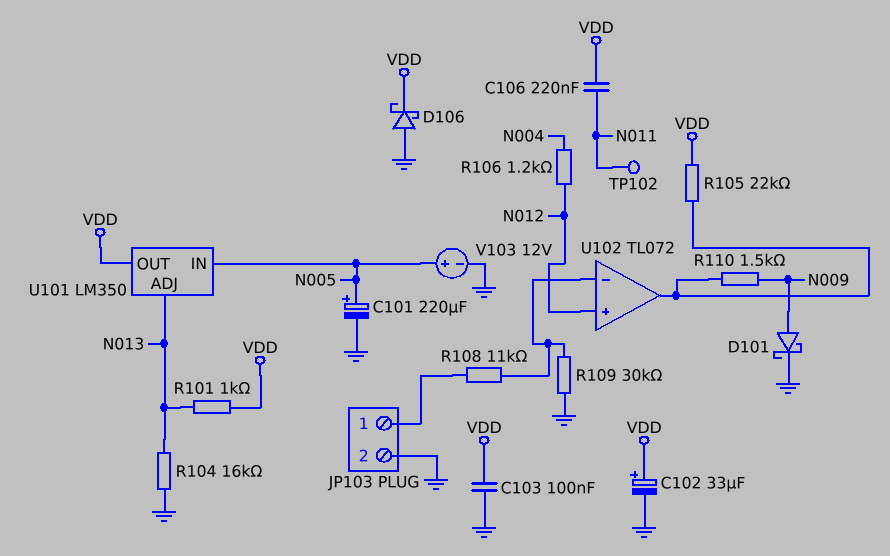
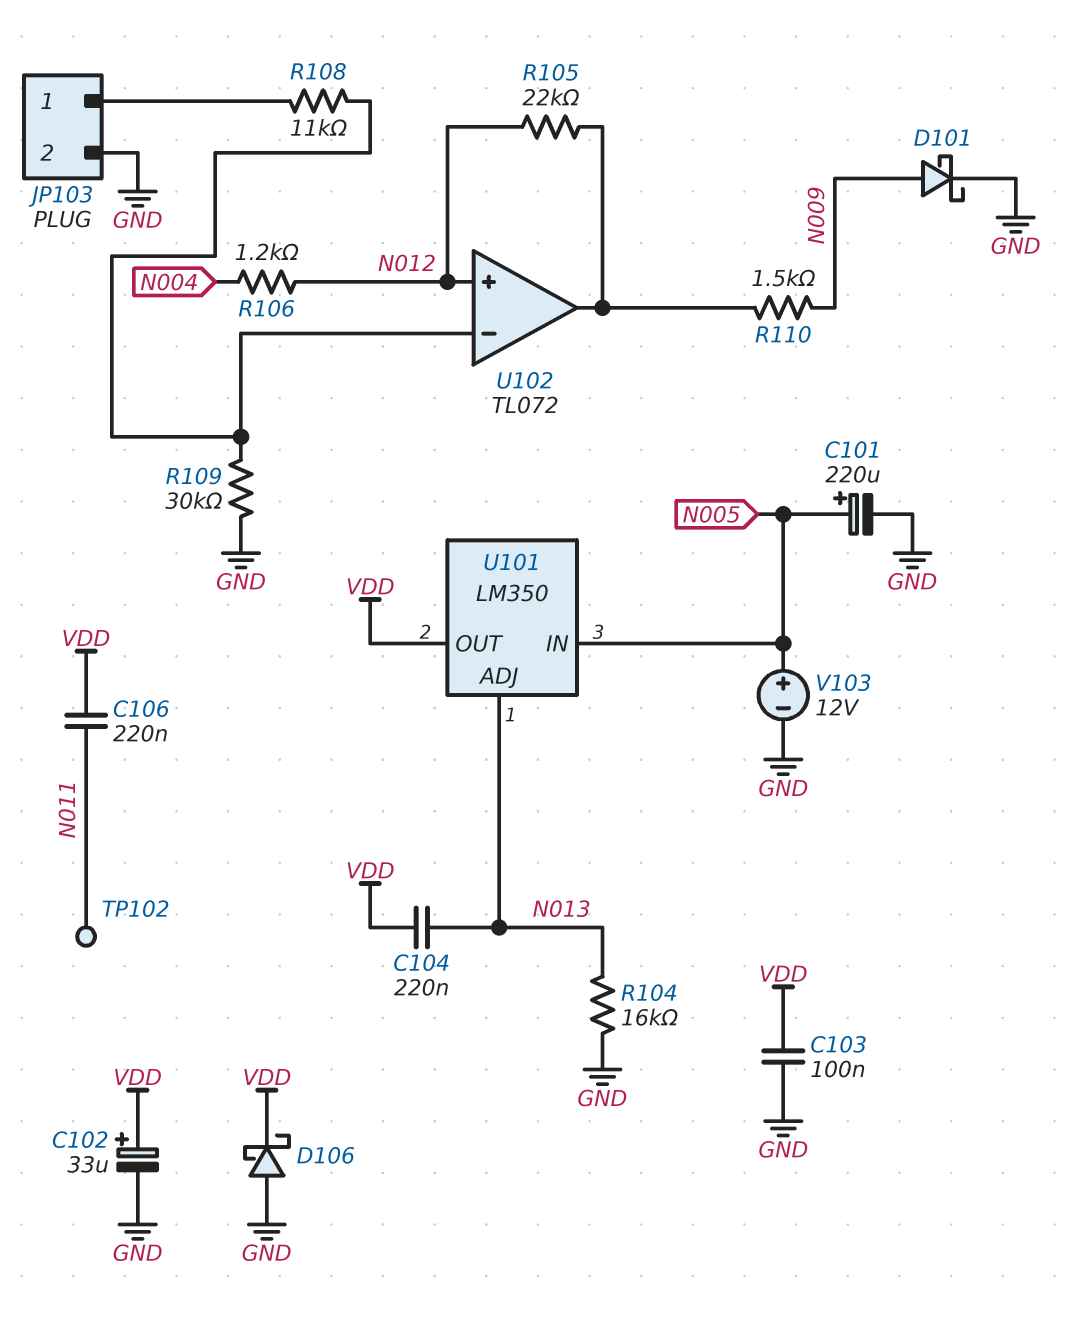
C104: none -> 220nF (N013, VDD)
R101: 1k (N013, VDD) -> none
R105: 22k (U102/out, VDD) -> 22k (N012, U102/out)

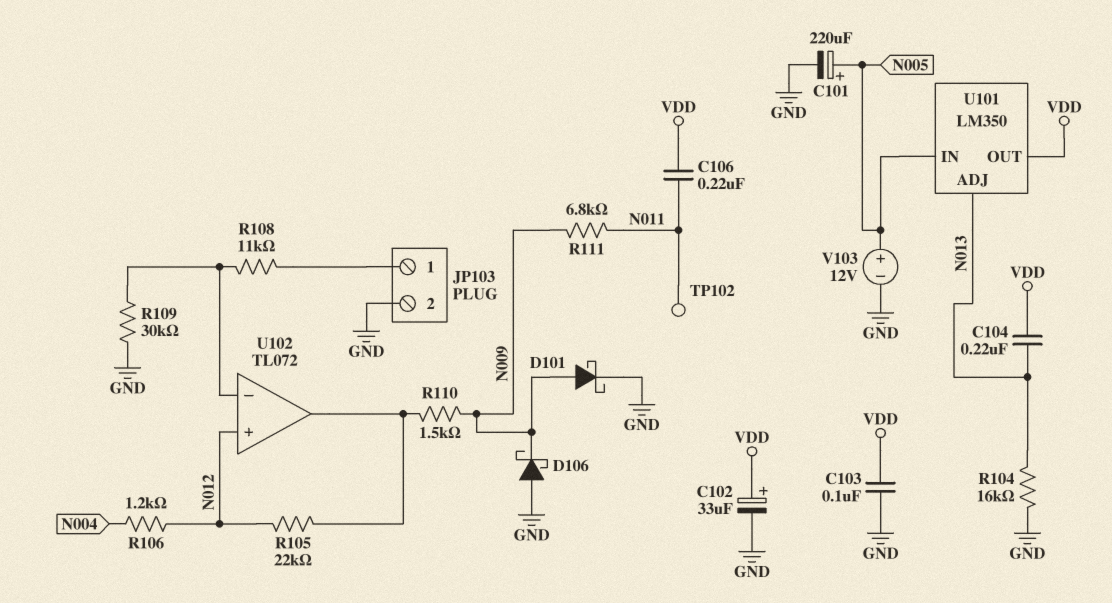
D106: schottky (A GND, K VDD) -> schottky (A GND, K N009)
R111: none -> 6.8k (N009, N011)

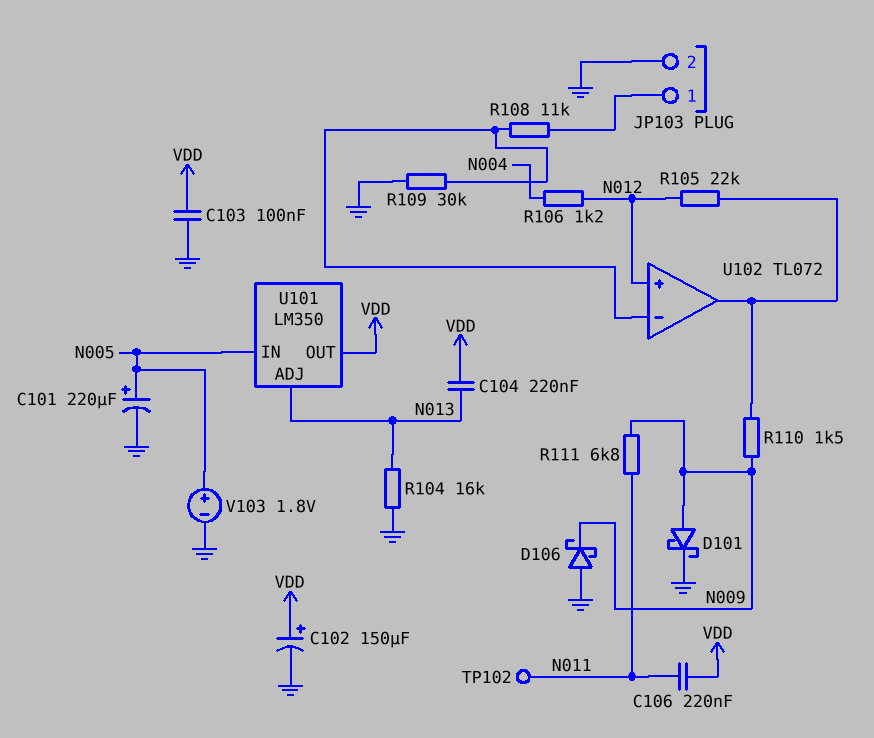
C102: 33uF (plus VDD, minus GND) -> 150uF (plus VDD, minus GND)
V103: 12V (plus N005, minus GND) -> 1.8V (plus N005, minus GND)

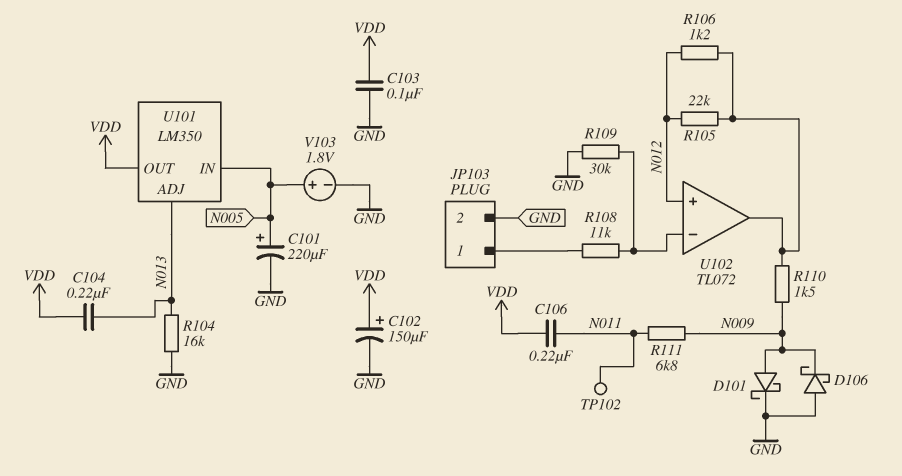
R106: 1.2k (N004, N012) -> 1.2k (N012, U102/out)

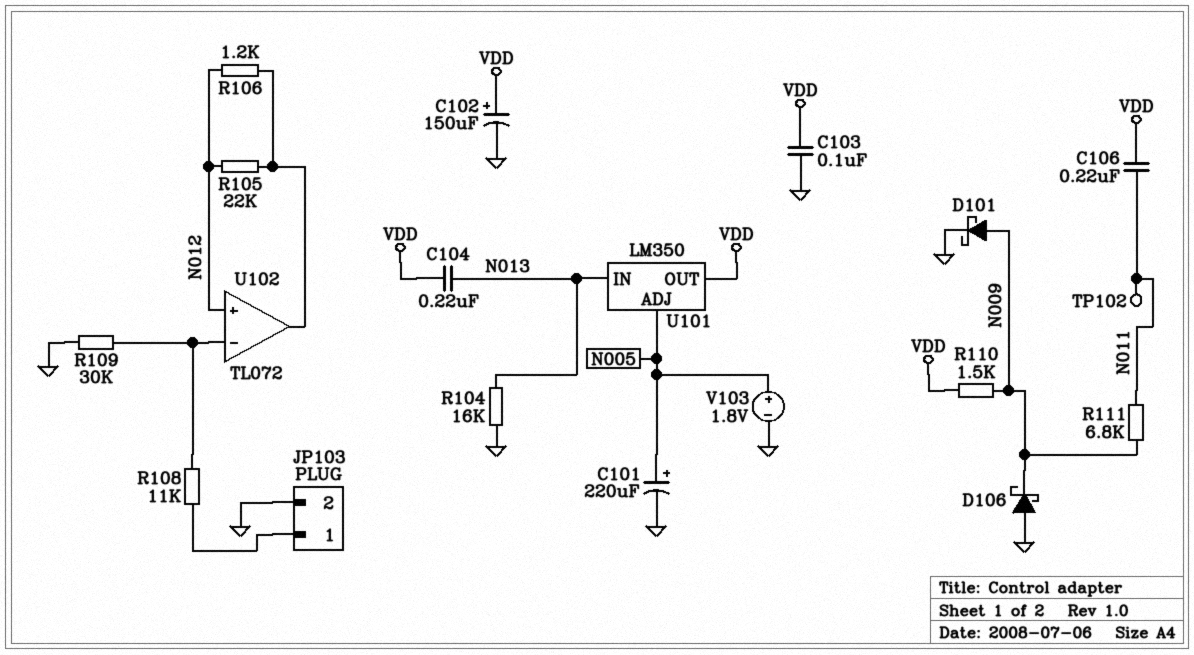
R110: 1.5k (N009, U102/out) -> 1.5k (N009, VDD)
U101 pin ADJ: N013 -> N005
U101 pin IN: N005 -> N013

